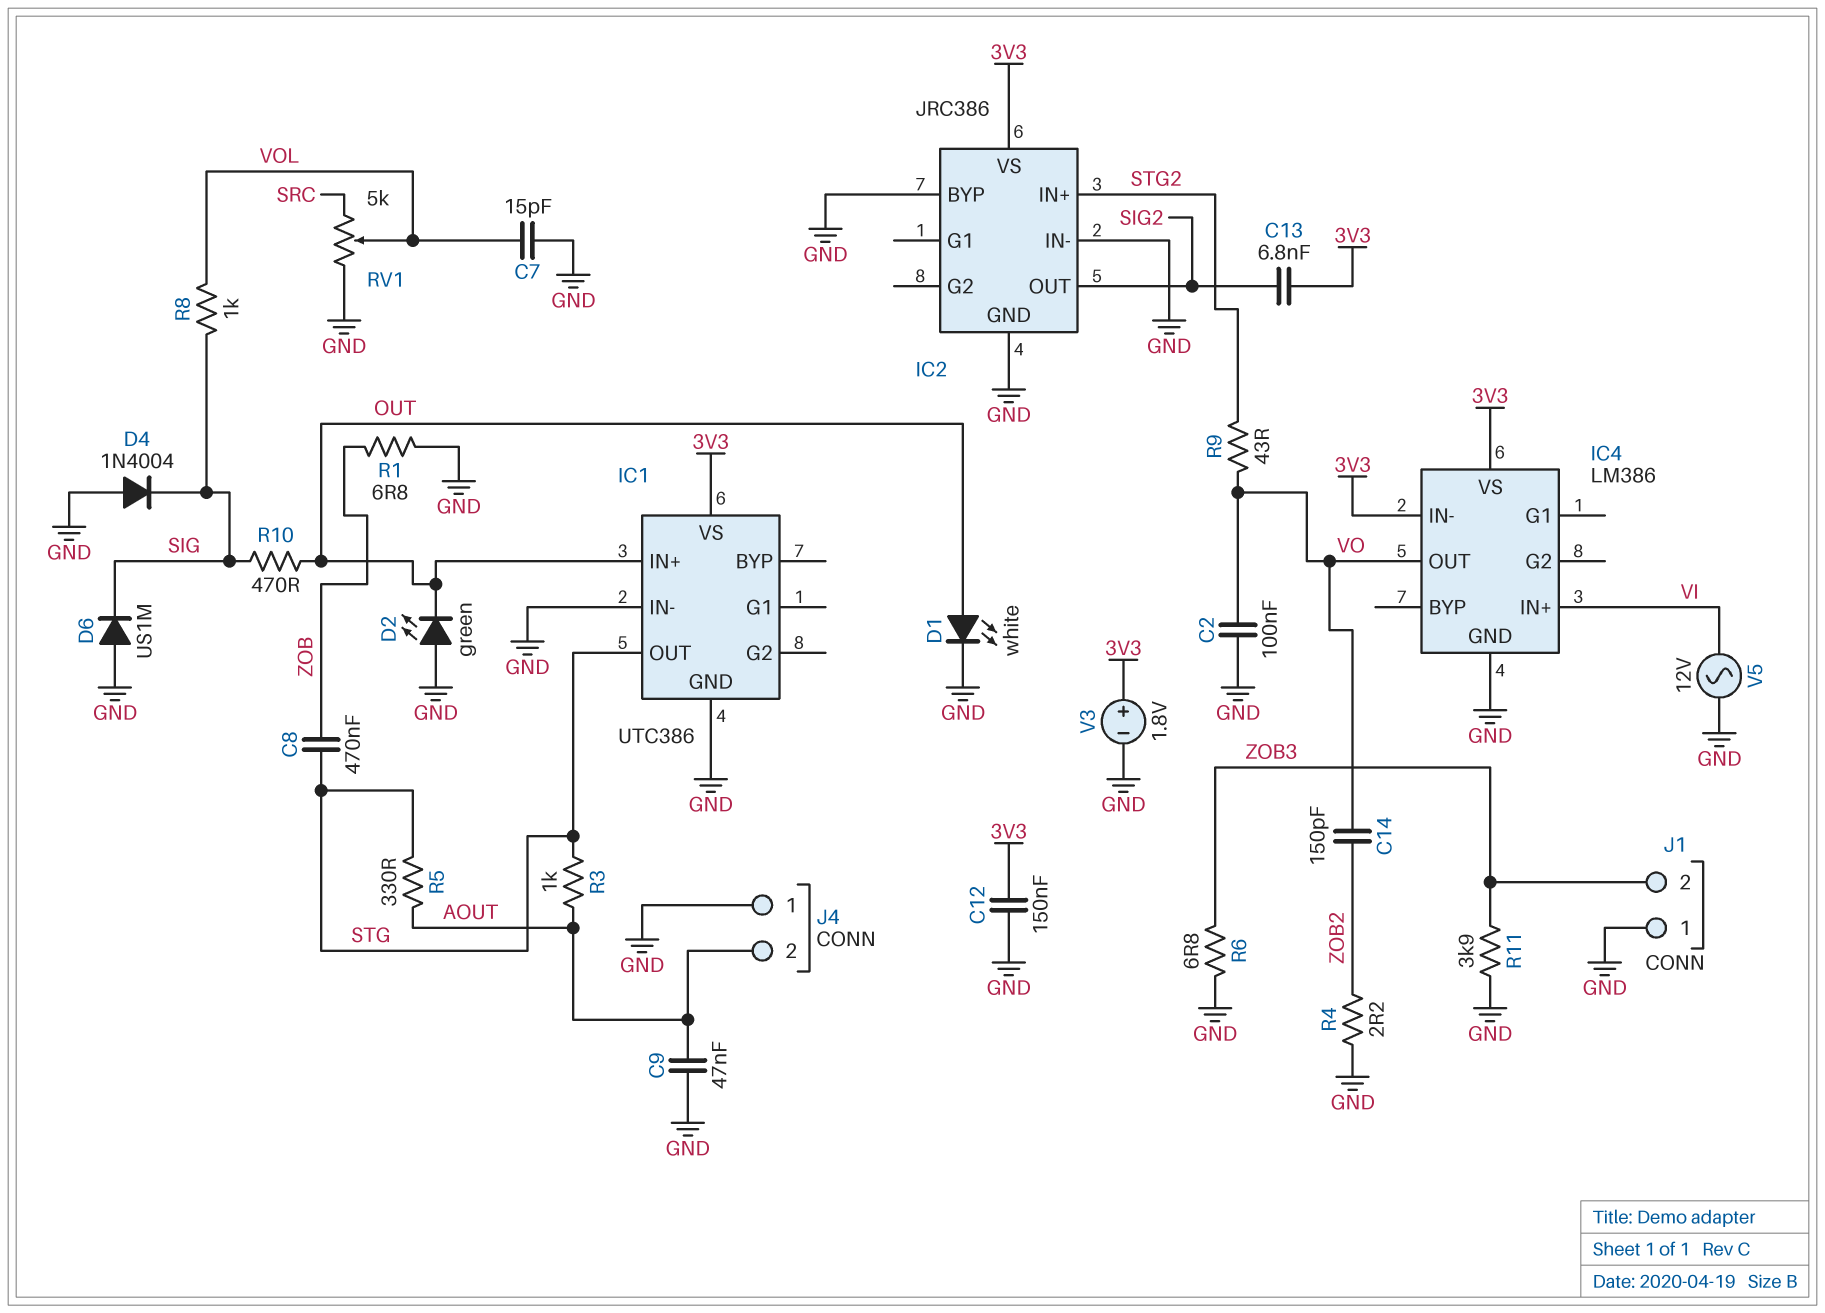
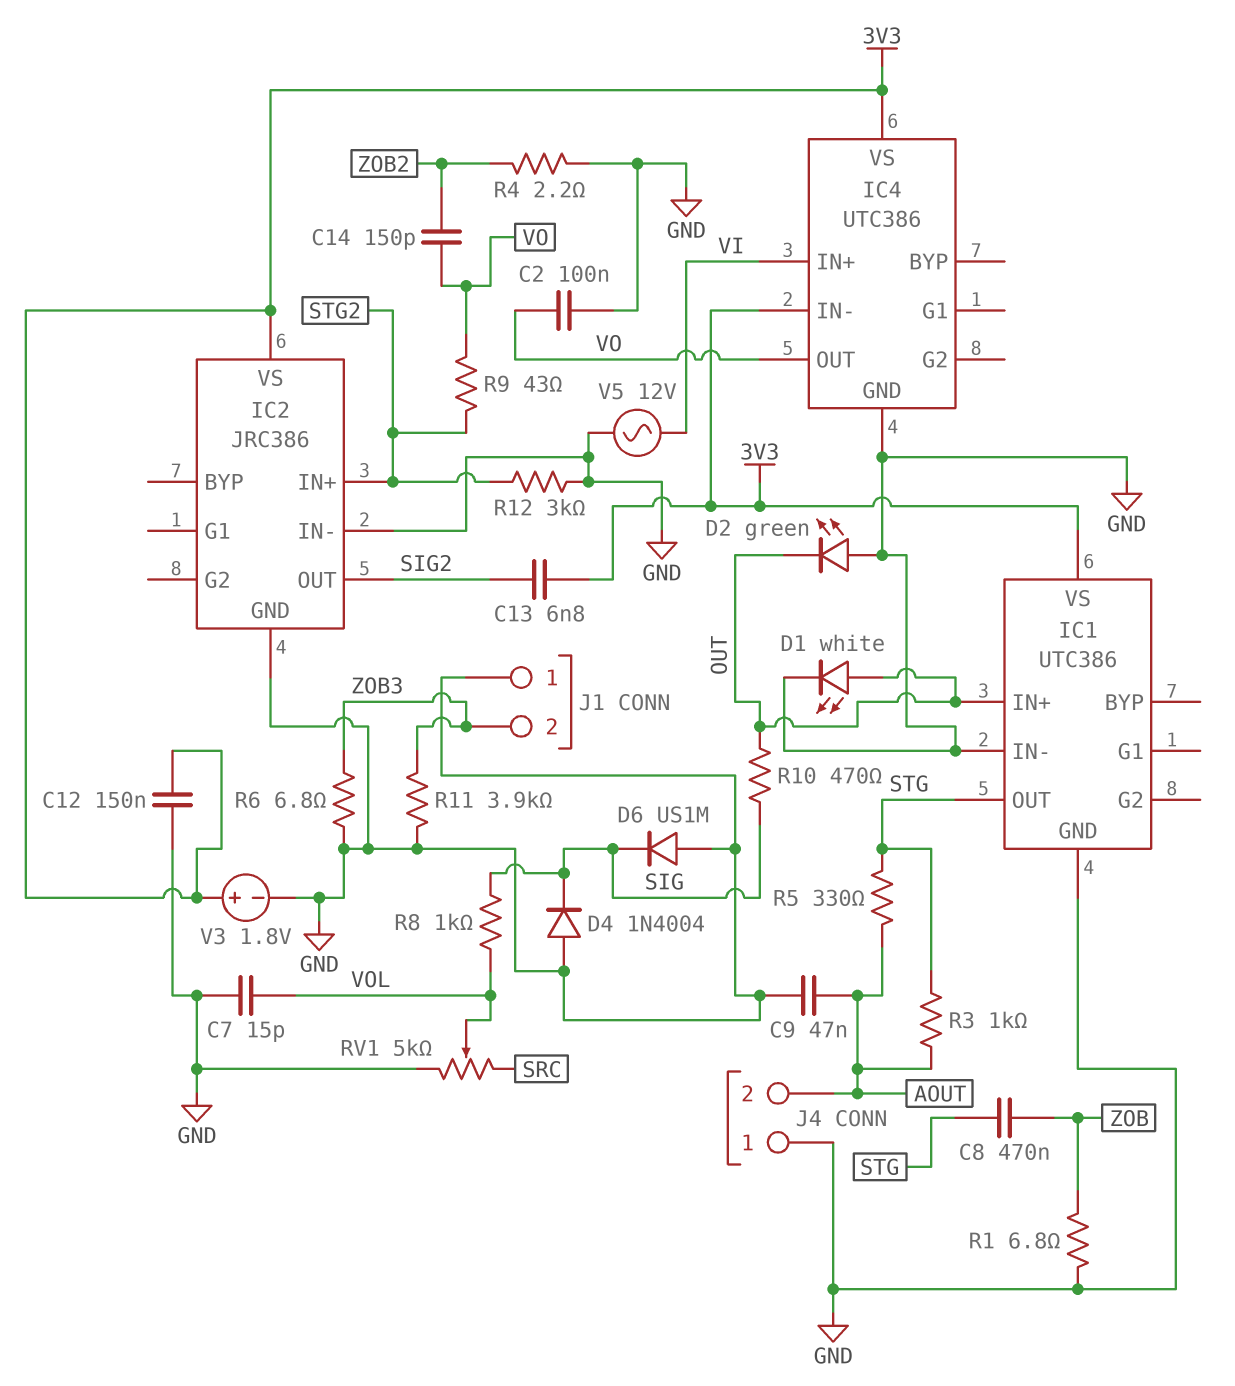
IC2 pin BYP: GND -> none
IC4: LM386 -> UTC386
R12: none -> 3k (GND, STG2)

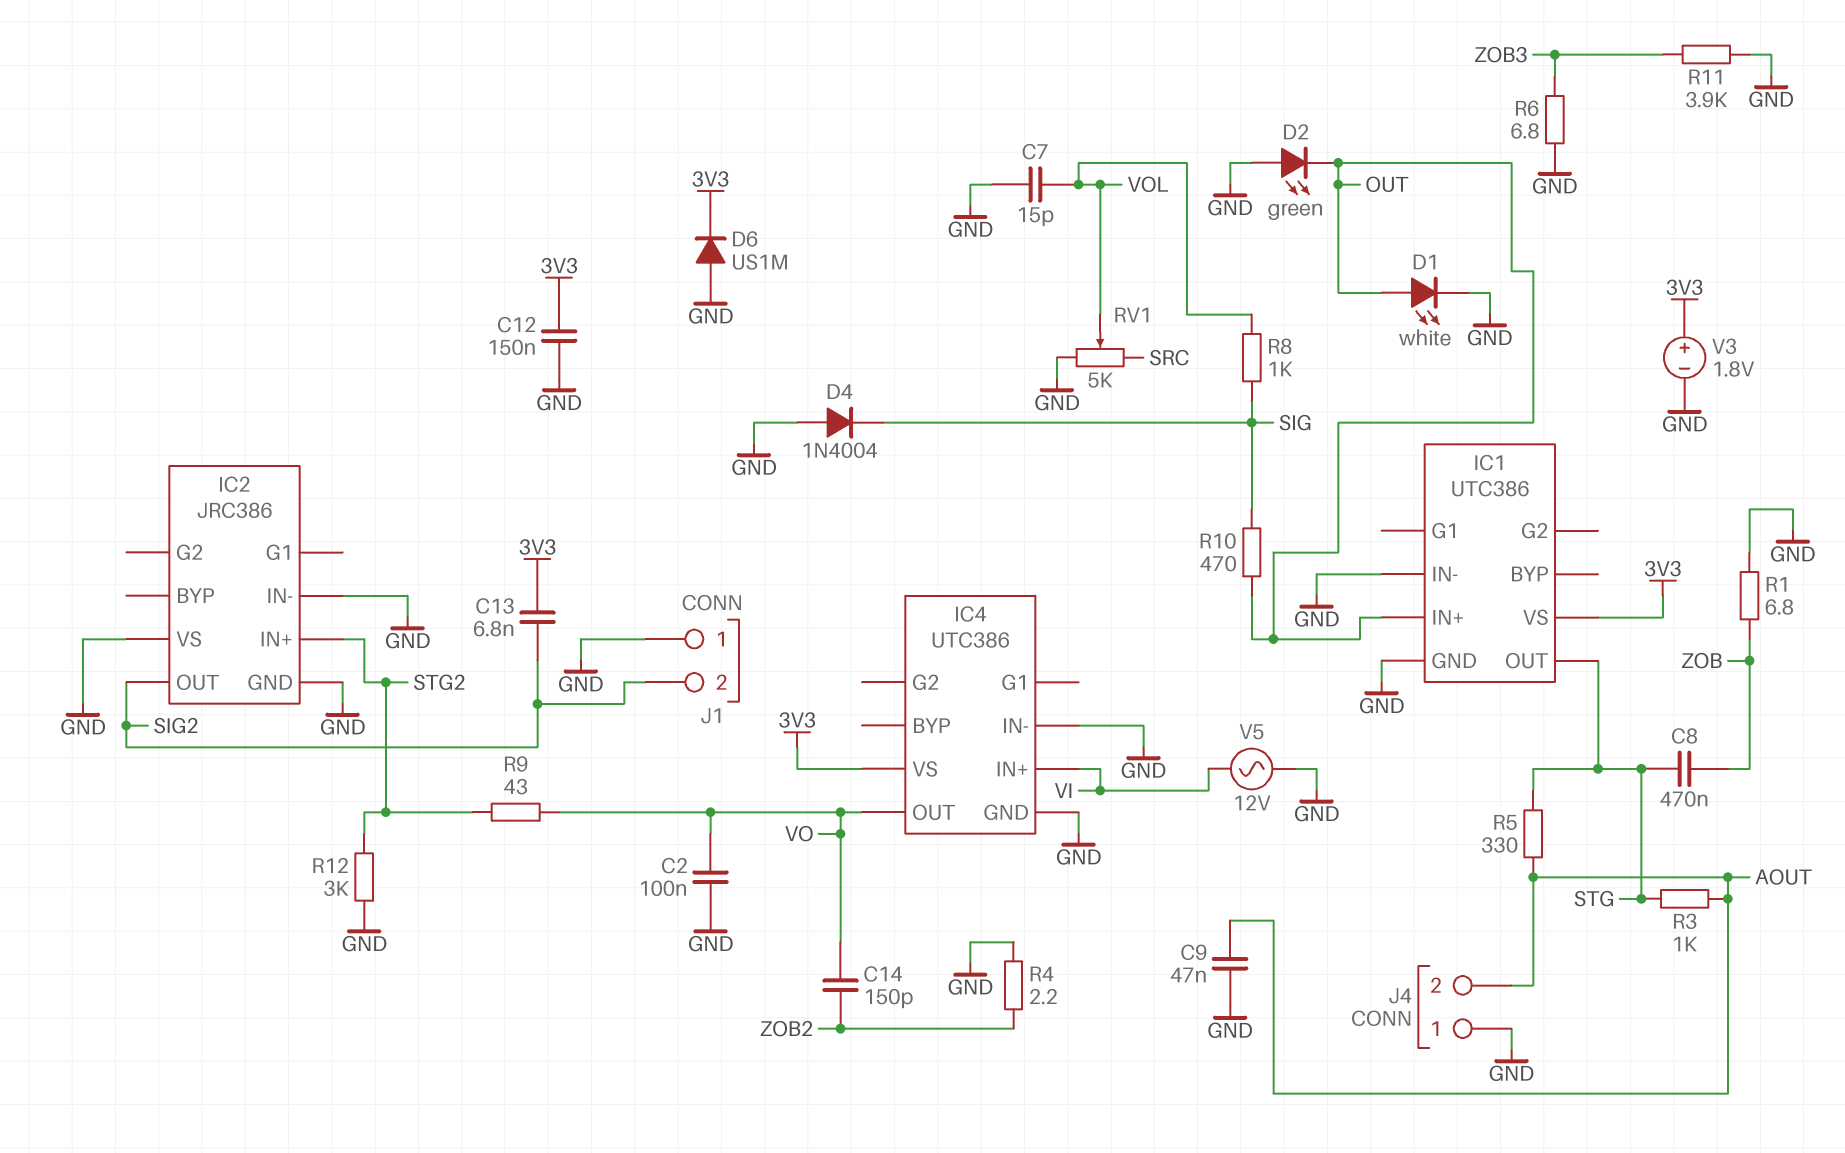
D6: diode US1M (A GND, K SIG) -> diode US1M (A GND, K 3V3)
IC2 pin VS: 3V3 -> GND
IC4 pin IN-: 3V3 -> GND
J1 pin 2: ZOB3 -> SIG2

